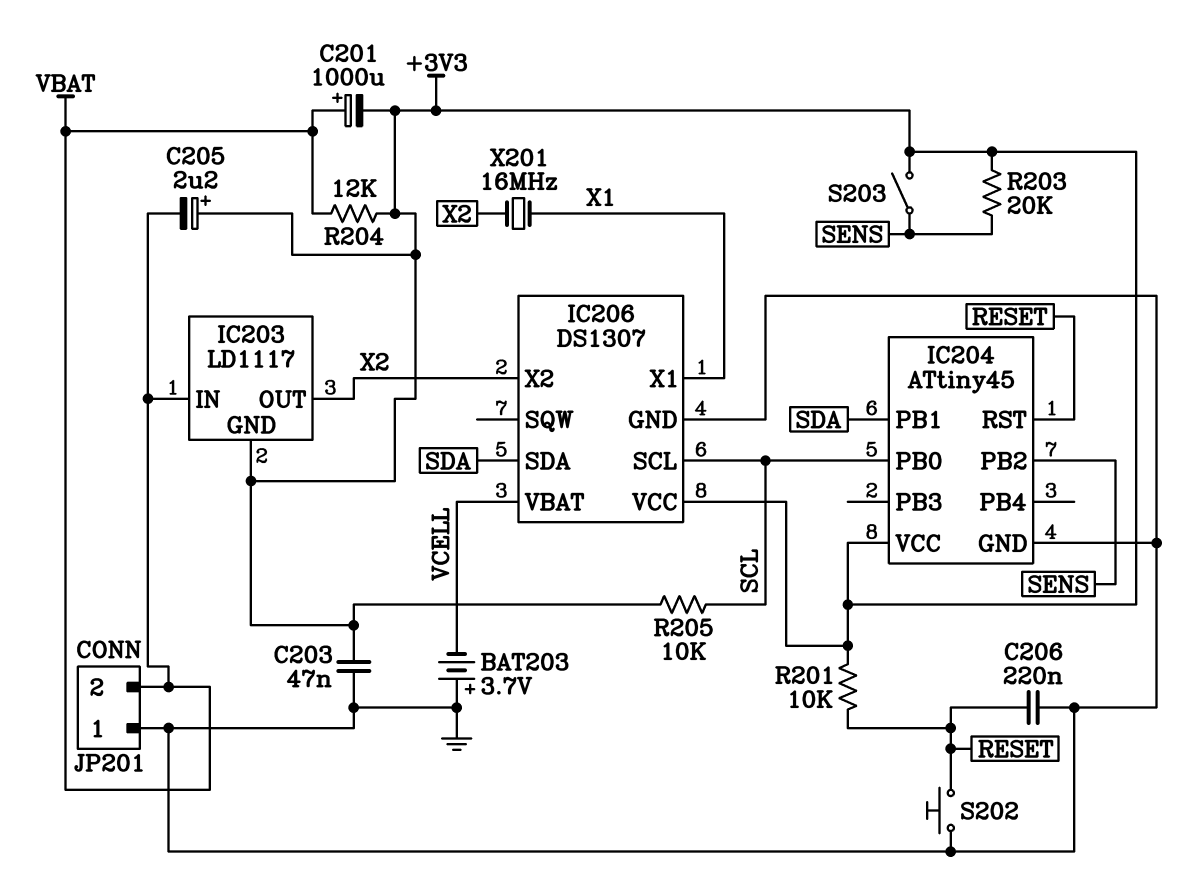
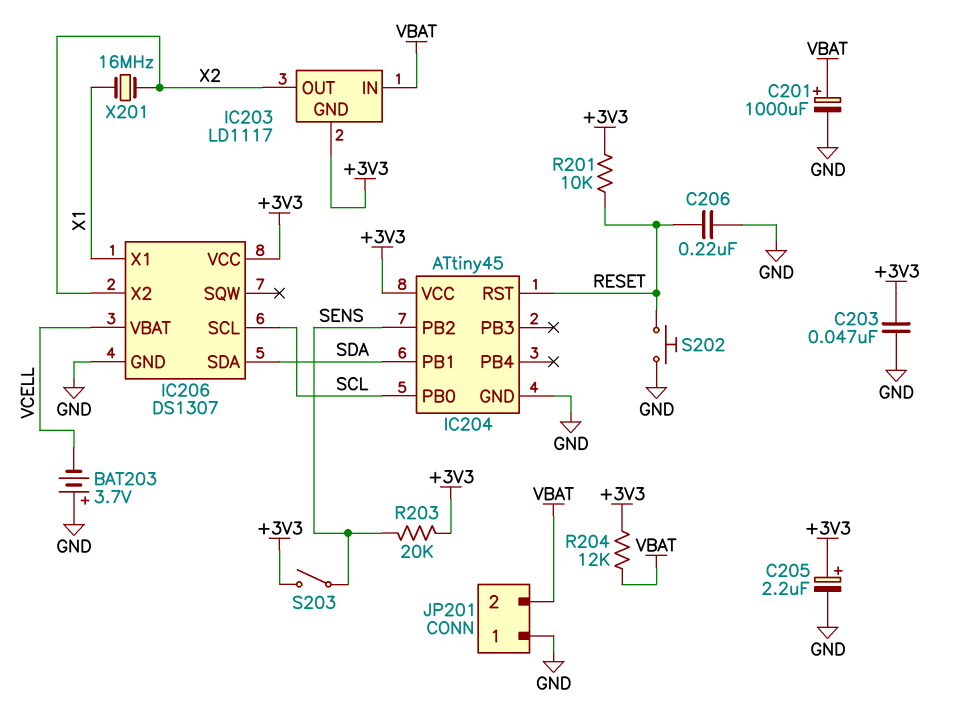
C201: 1000uF (plus VBAT, minus +3V3) -> 1000uF (plus VBAT, minus GND)
C205: 2.2uF (plus +3V3, minus VBAT) -> 2.2uF (plus +3V3, minus GND)
R205: 10k (+3V3, SCL) -> none

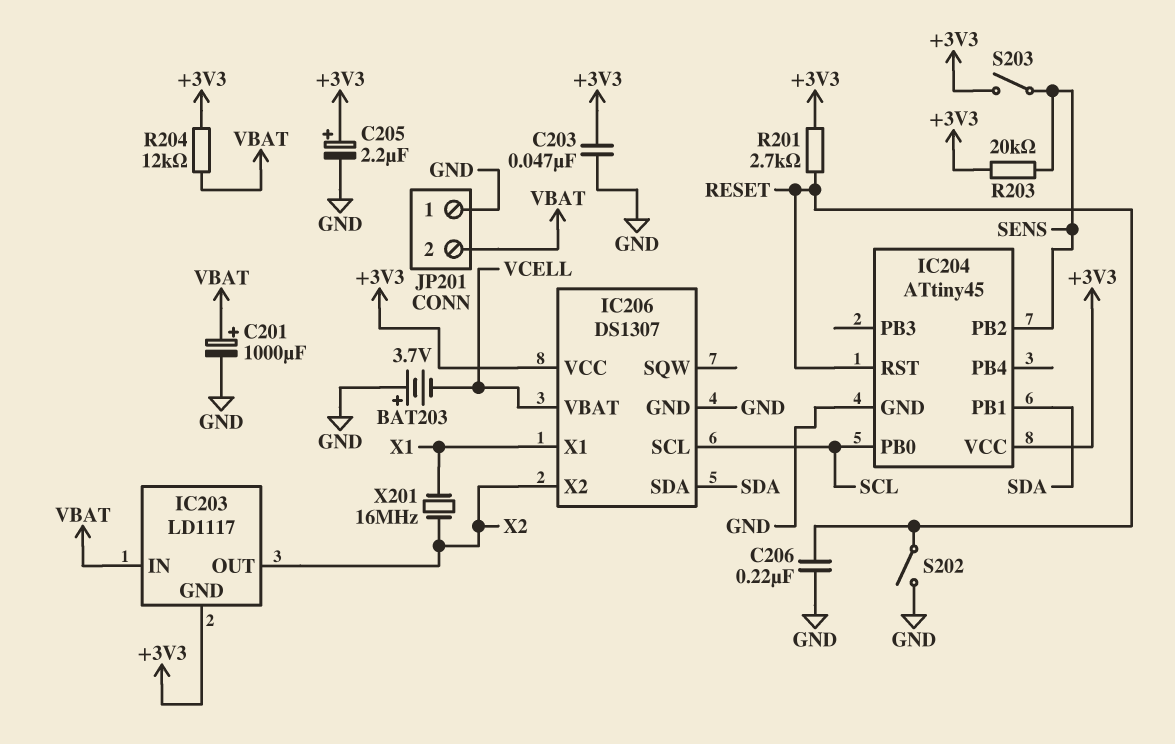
R201: 10k (+3V3, RESET) -> 2.7k (+3V3, RESET)
S202: button (GND, RESET) -> switch (GND, RESET)

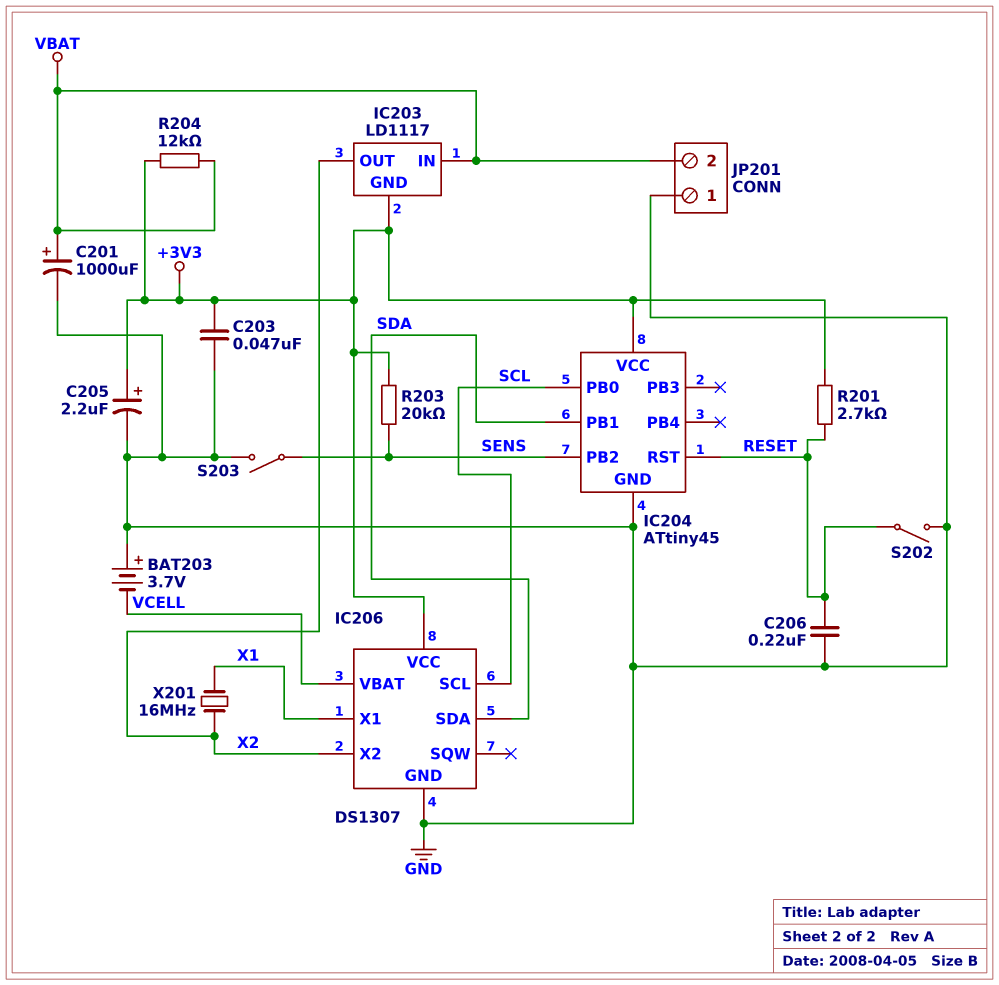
S203: switch (+3V3, SENS) -> switch (GND, SENS)

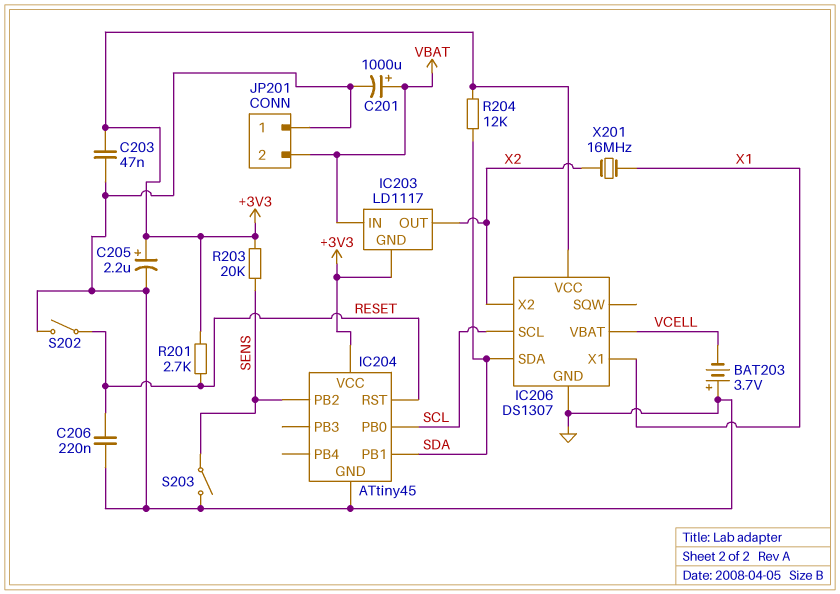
R204: 12k (+3V3, VBAT) -> 12k (+3V3, SDA)

